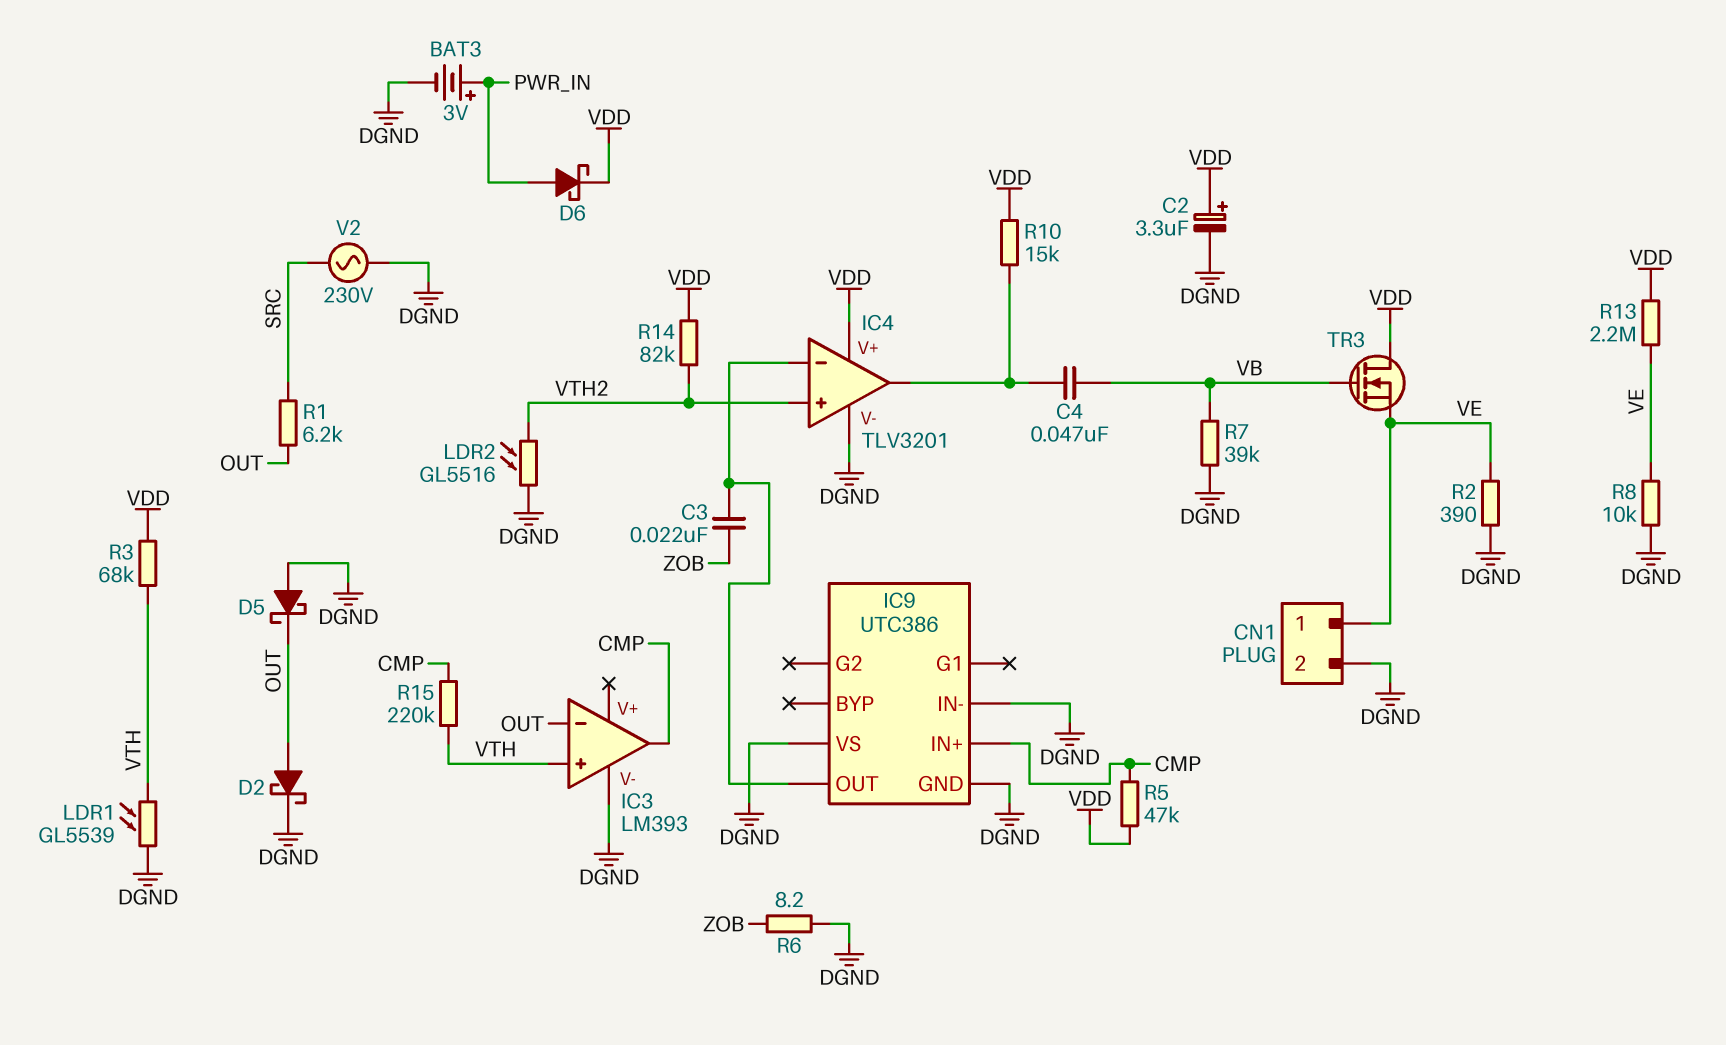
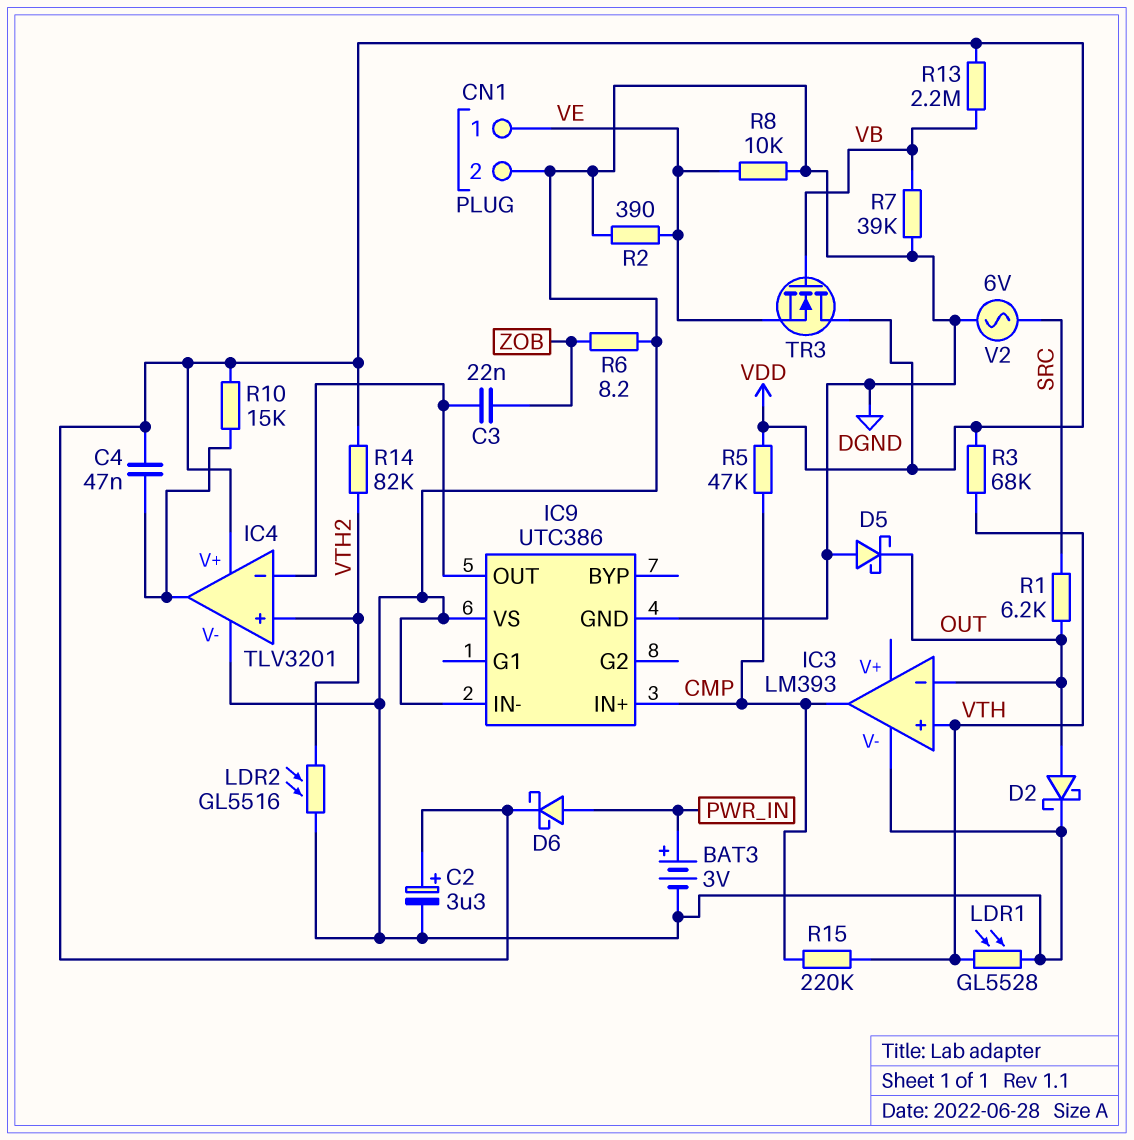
C4: 47nF (IC4/out, VB) -> 47nF (IC4/out, VDD)
LDR1: GL5539 (DGND, VTH) -> GL5528 (DGND, VTH)
R13: 2.2M (VDD, VE) -> 2.2M (VB, VDD)
V2: AC 230V (DGND, SRC) -> AC 6V (DGND, SRC)

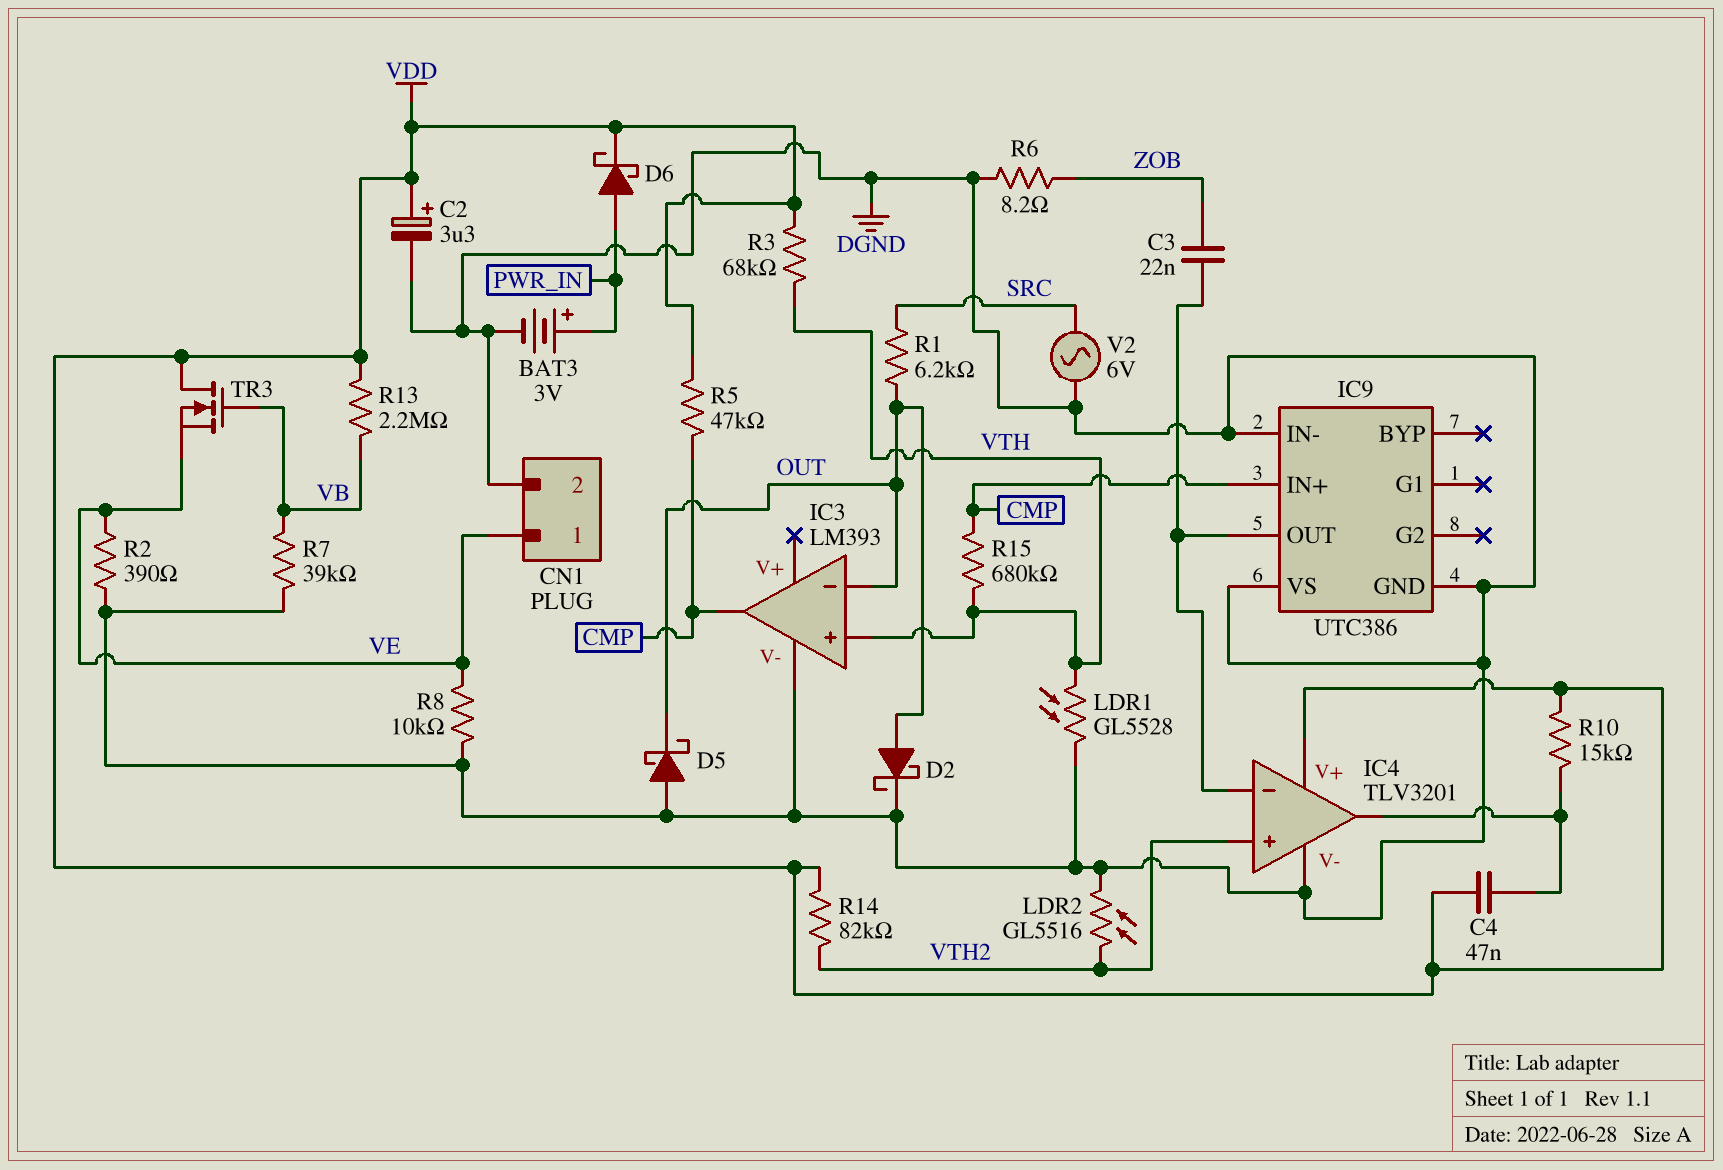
R15: 220k (CMP, VTH) -> 680k (CMP, VTH)

